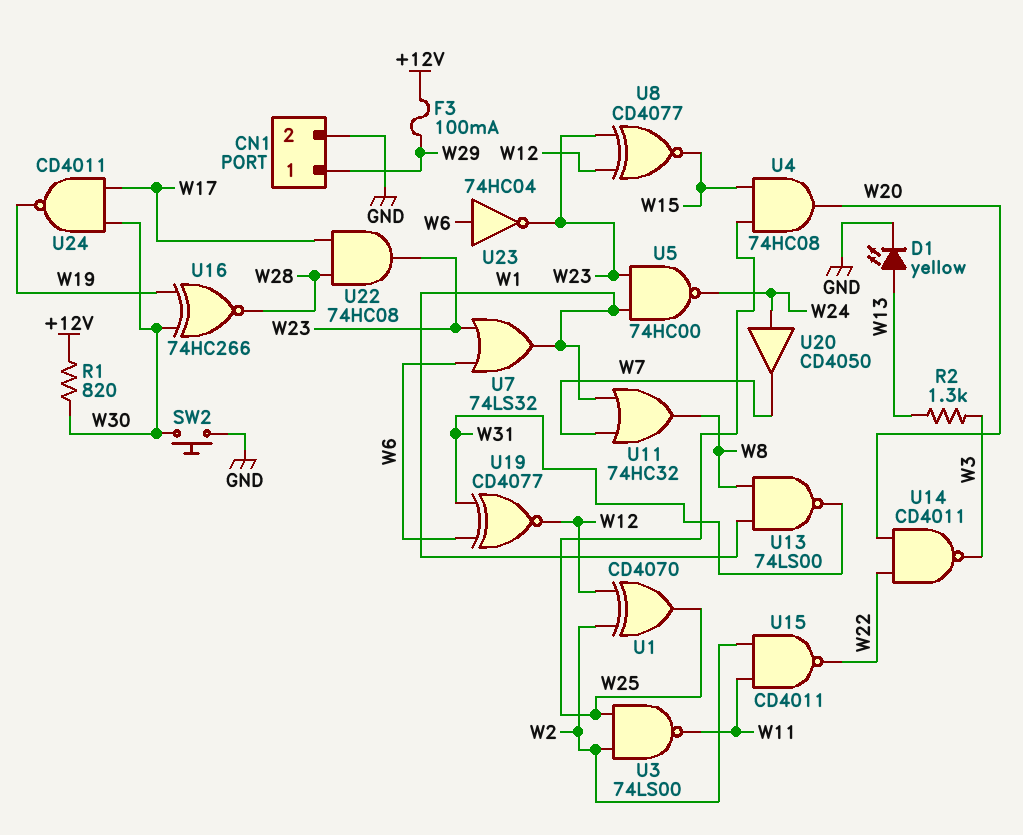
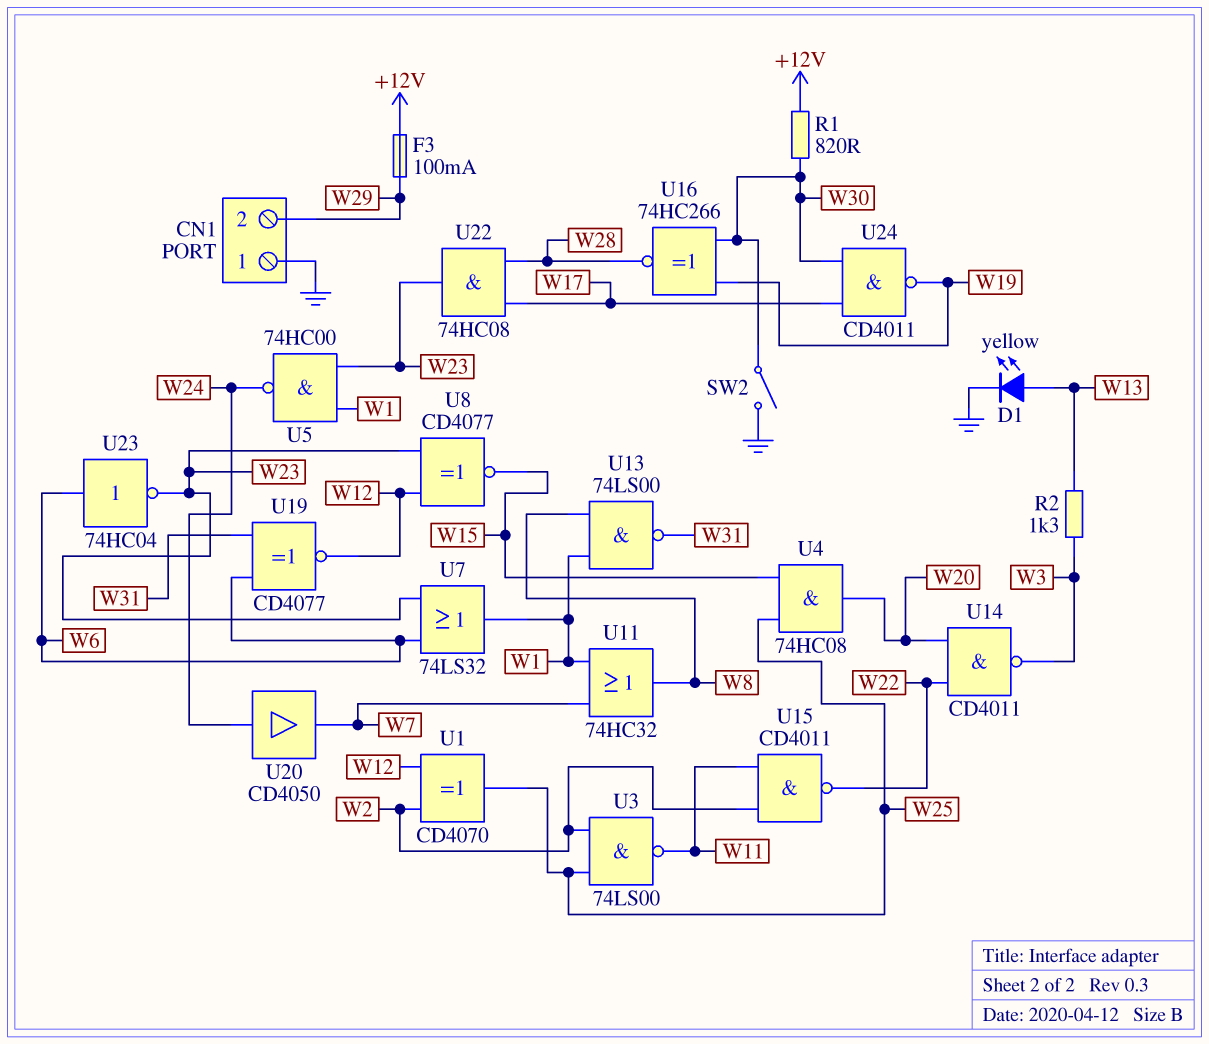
CN1 pin 1: W29 -> GND
CN1 pin 2: GND -> W29
SW2: button (GND, W30) -> switch (GND, W30)

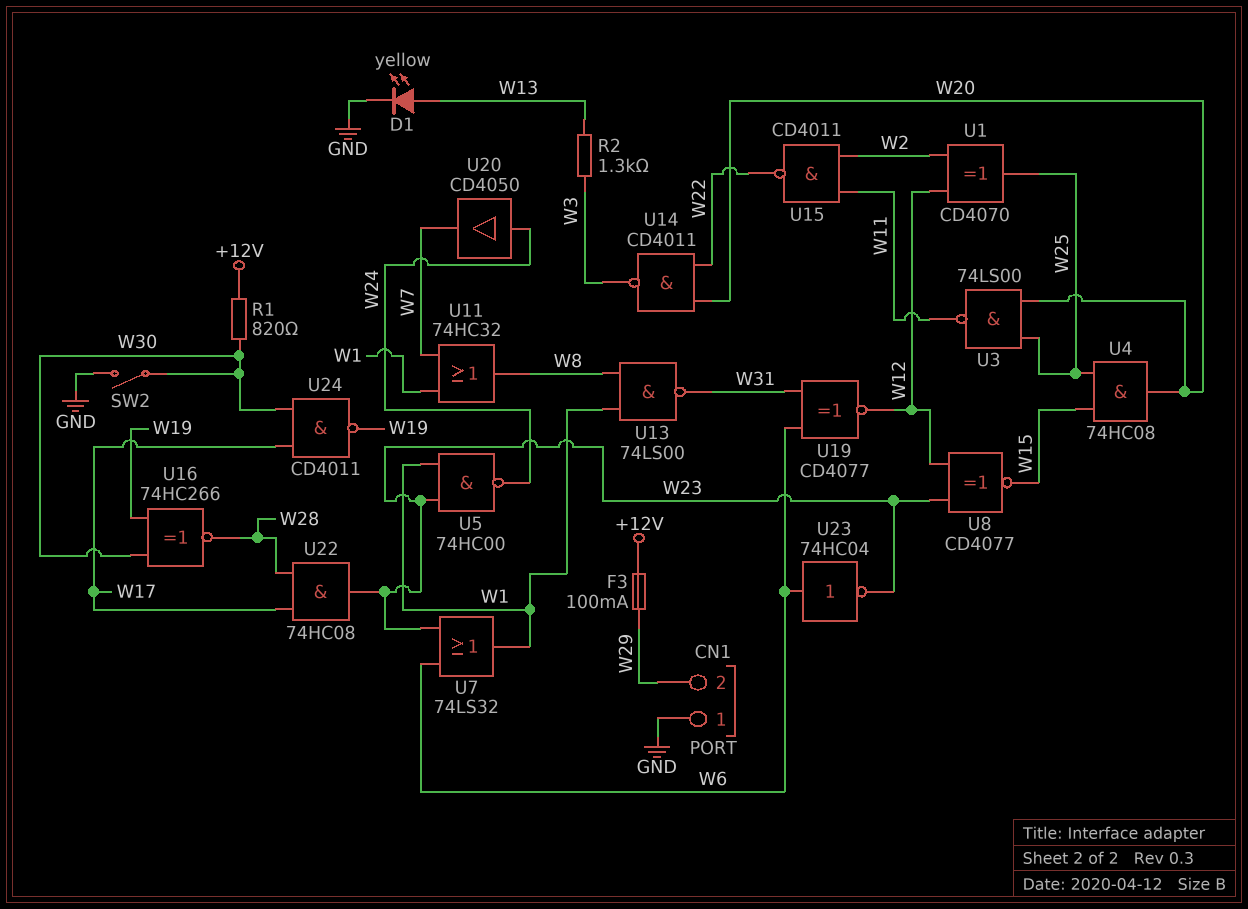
U3: NAND 74LS00 (in W2, in W25, out W11) -> NAND 74LS00 (in W20, in W25, out W11)

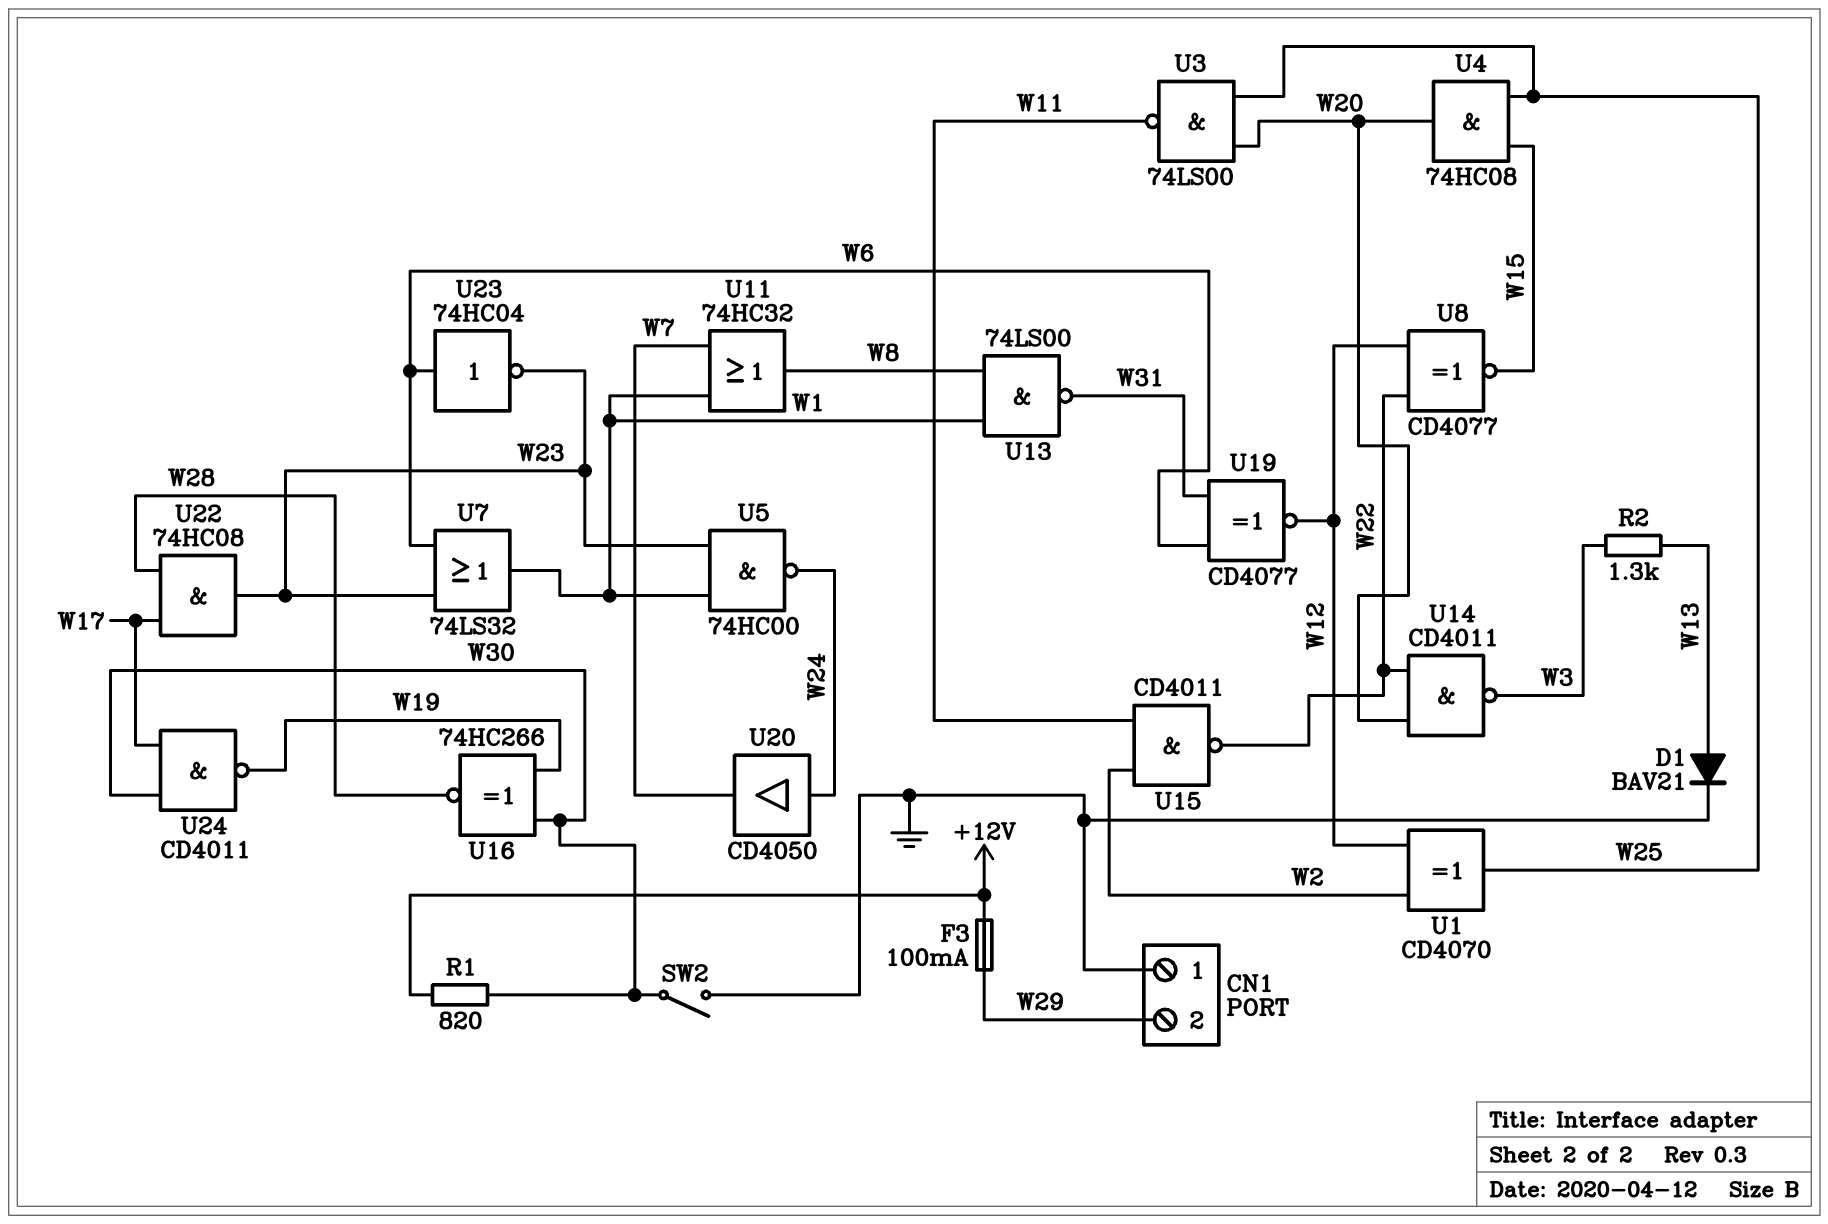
D1: LED yellow (A W13, K GND) -> diode BAV21 (A W13, K GND)
U8: XNOR CD4077 (in W12, in W23, out W15) -> XNOR CD4077 (in W12, in W22, out W15)

